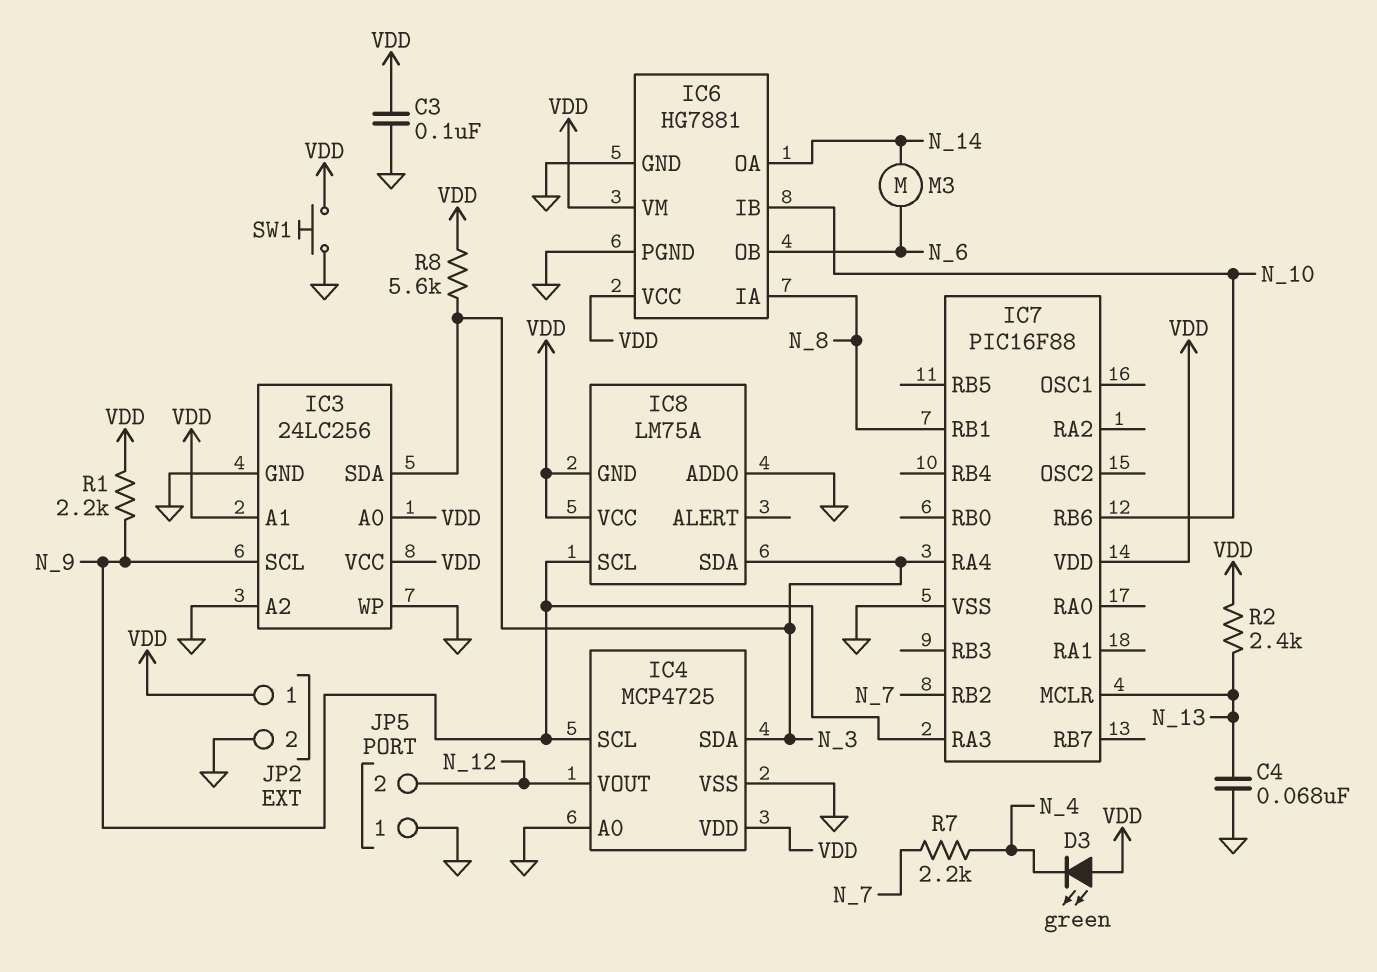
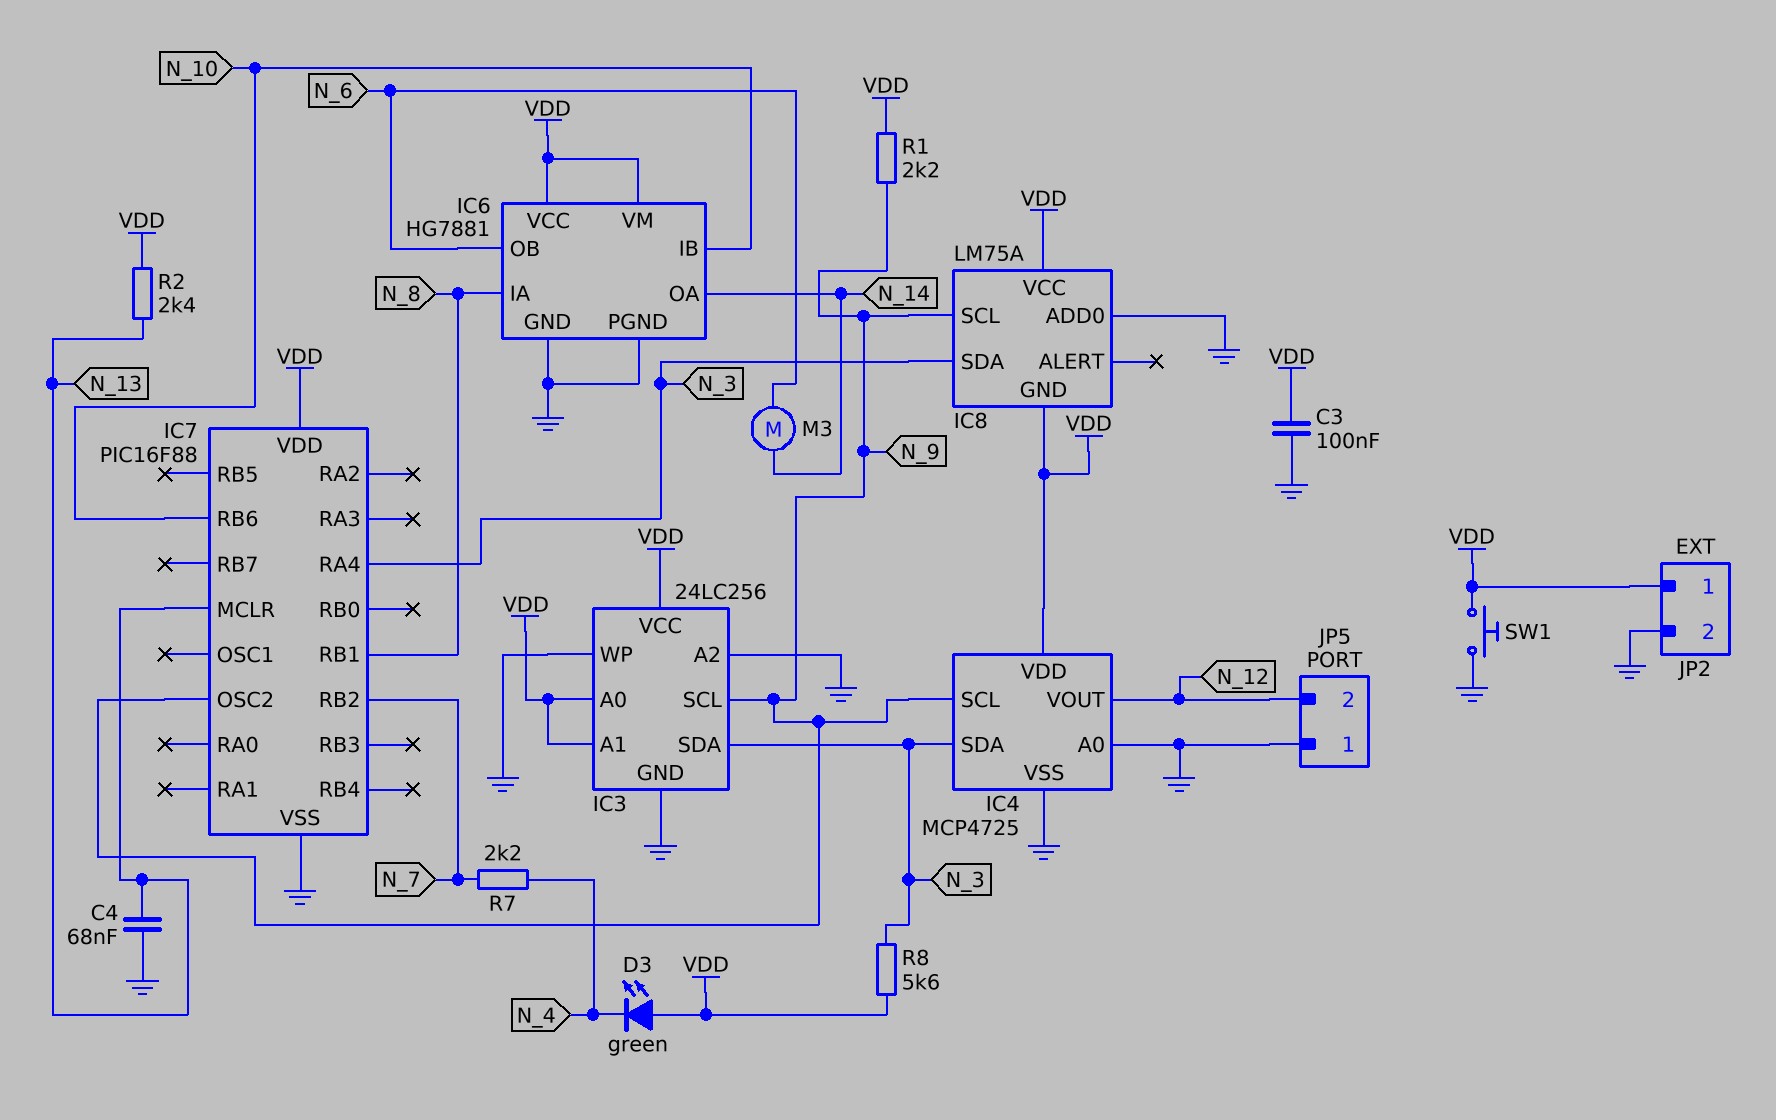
IC7 pin OSC2: none -> N_9
IC7 pin RA3: N_9 -> none

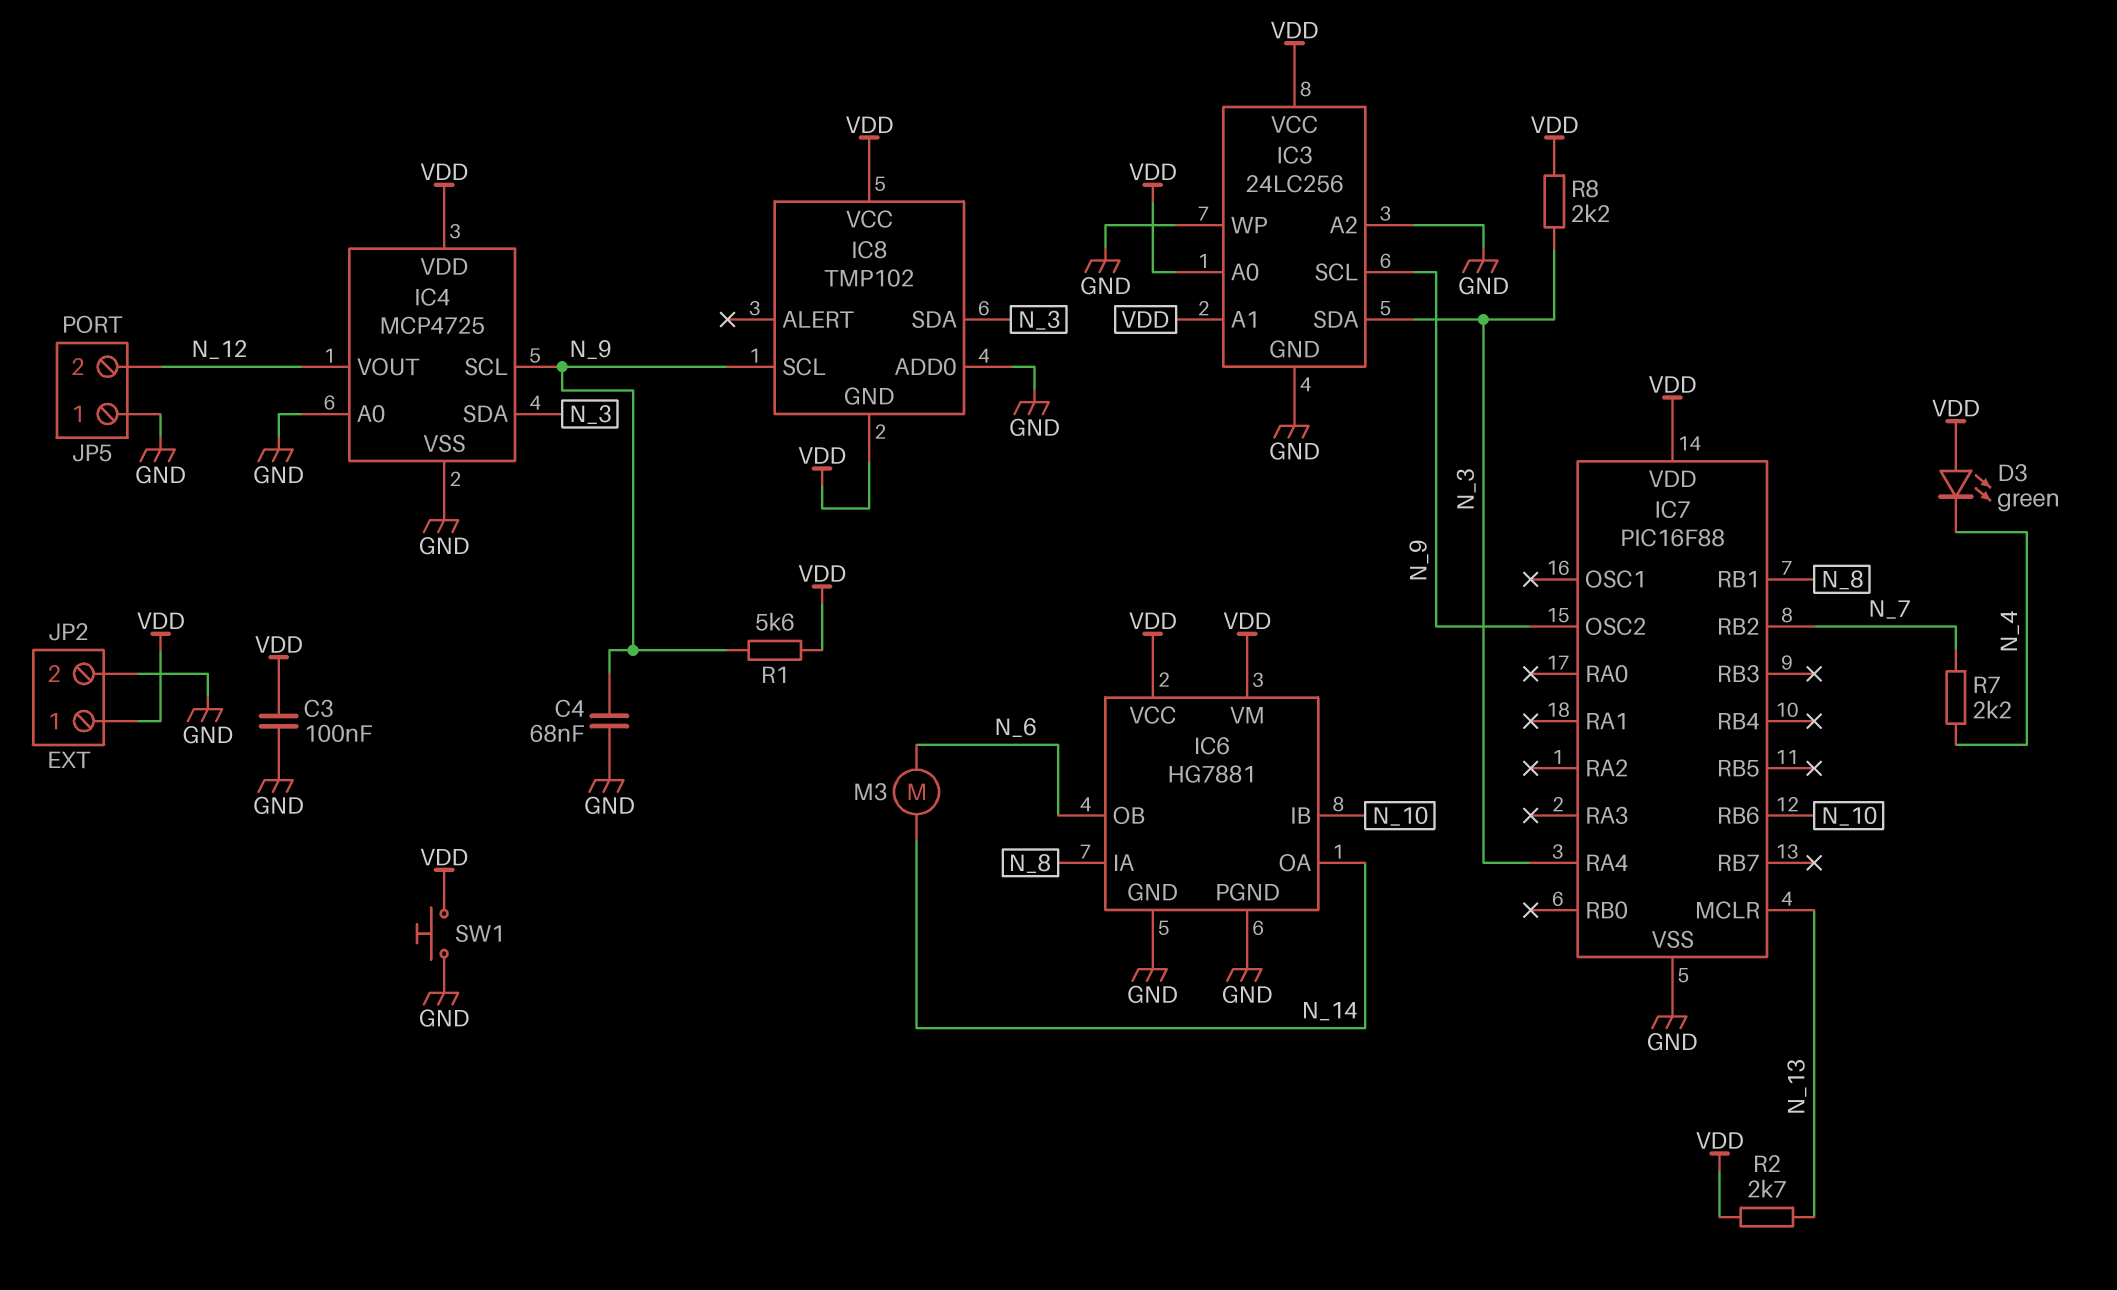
C4: 68nF (GND, N_13) -> 68nF (GND, N_9)
IC8: LM75A -> TMP102
R1: 2.2k (N_9, VDD) -> 5.6k (N_9, VDD)
R2: 2.4k (N_13, VDD) -> 2.7k (N_13, VDD)
R8: 5.6k (N_3, VDD) -> 2.2k (N_3, VDD)

